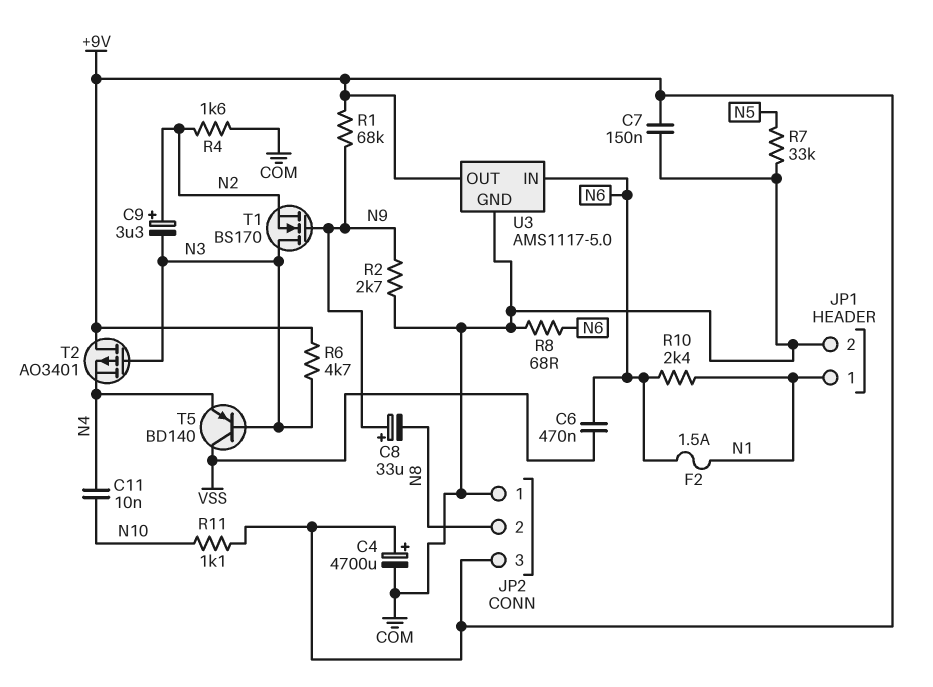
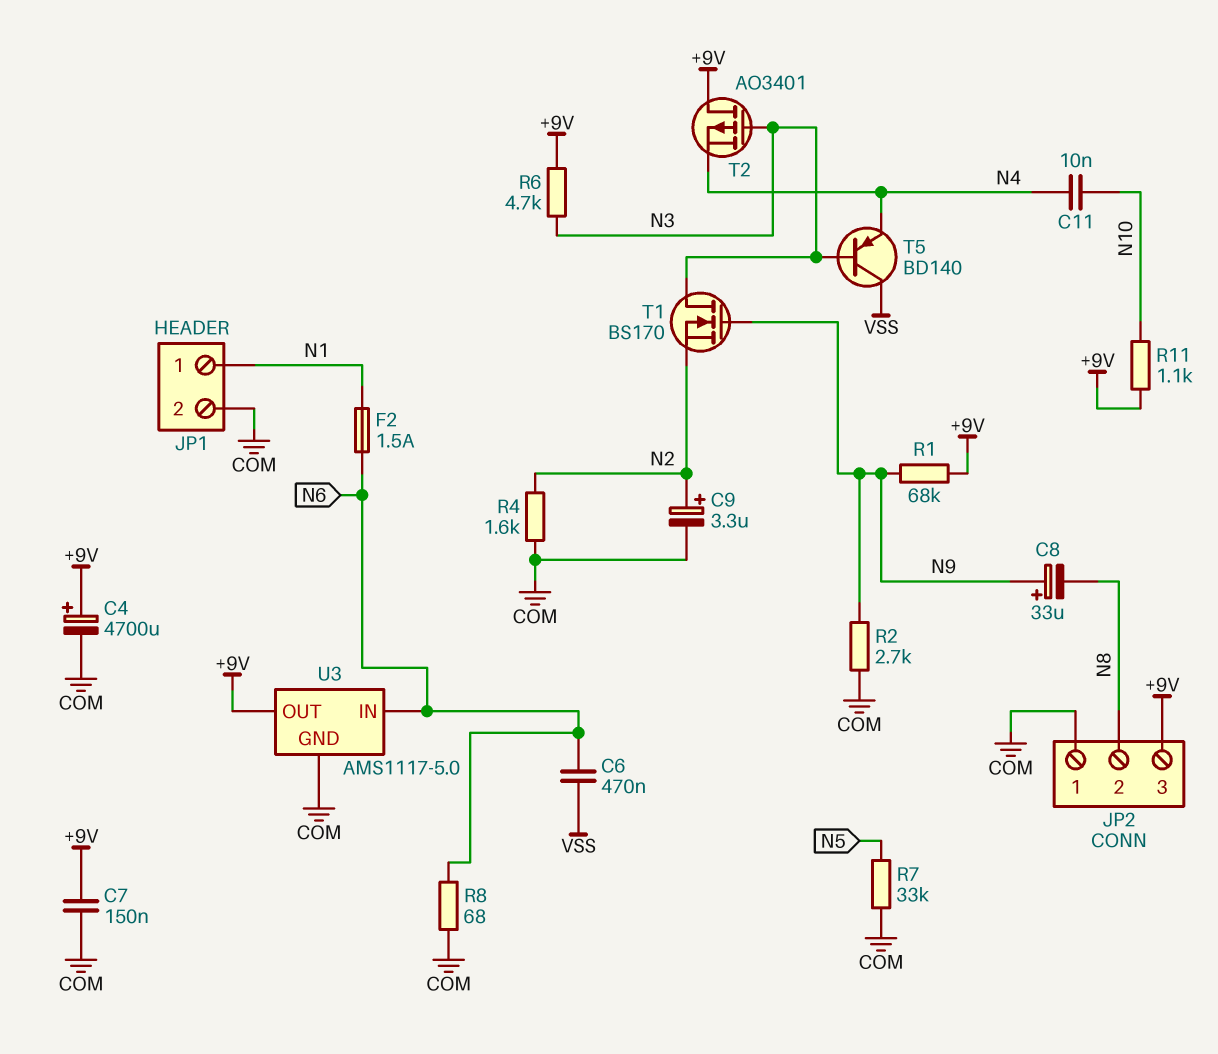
C9: 3.3uF (plus N2, minus N3) -> 3.3uF (plus N2, minus COM)
R10: 2.4k (N1, N6) -> none

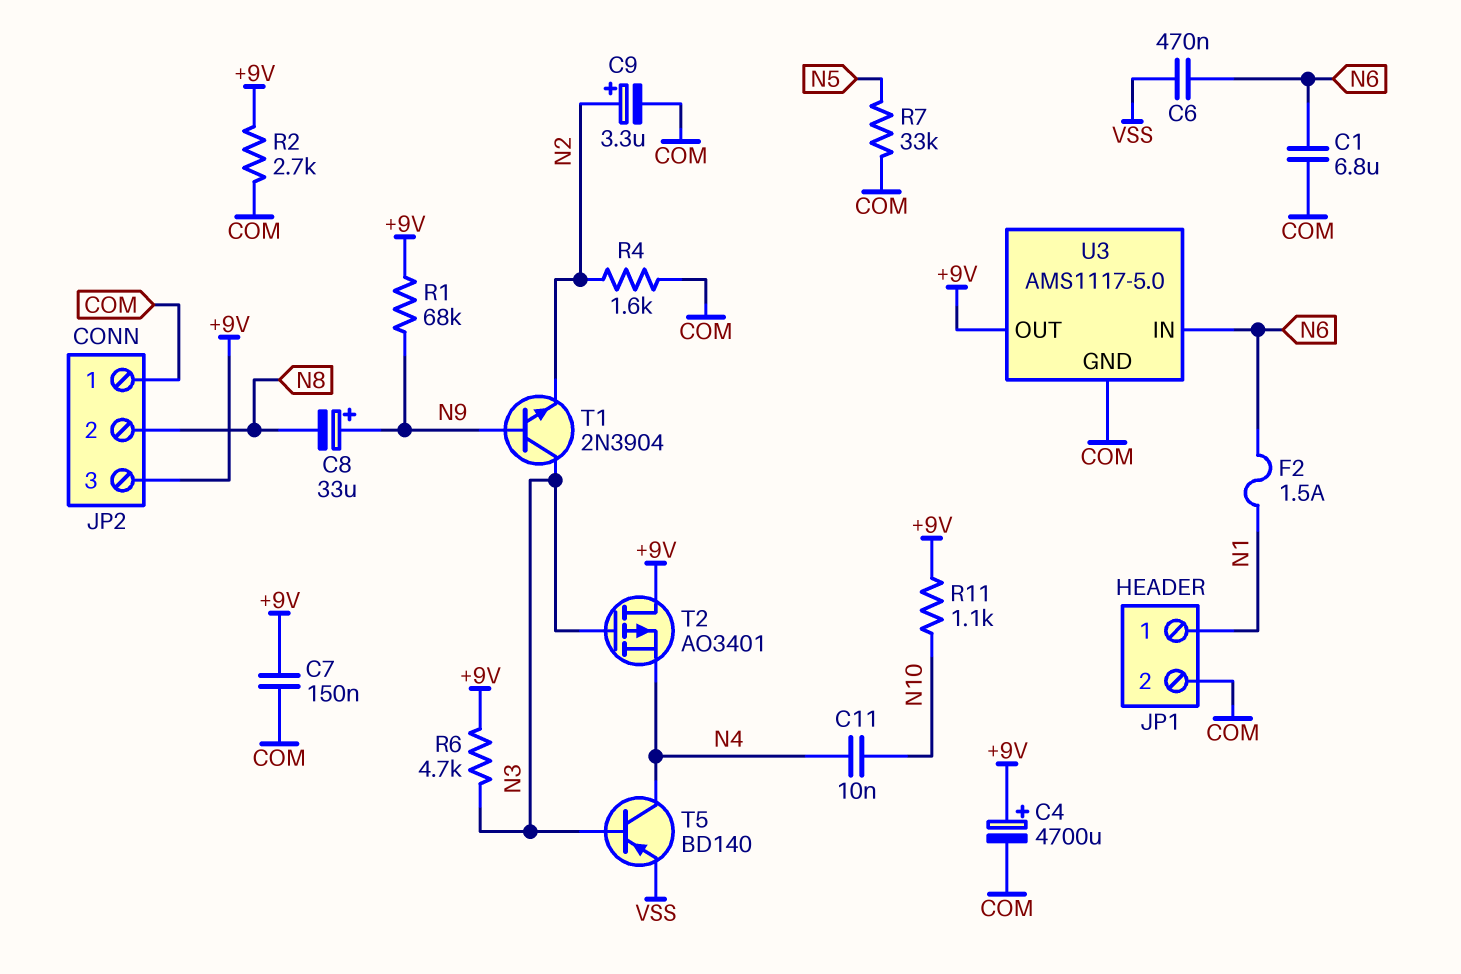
C1: none -> 6.8uF (COM, N6)
R2: 2.7k (COM, N9) -> 2.7k (+9V, COM)
R8: 68 (COM, N6) -> none
T1: NMOS BS170 (G N9, D N3, S N2) -> NPN 2N3904 (B N9, C N3, E N2)
T5: PNP BD140 (B N3, C VSS, E N4) -> PNP BD140 (B N3, C N4, E VSS)

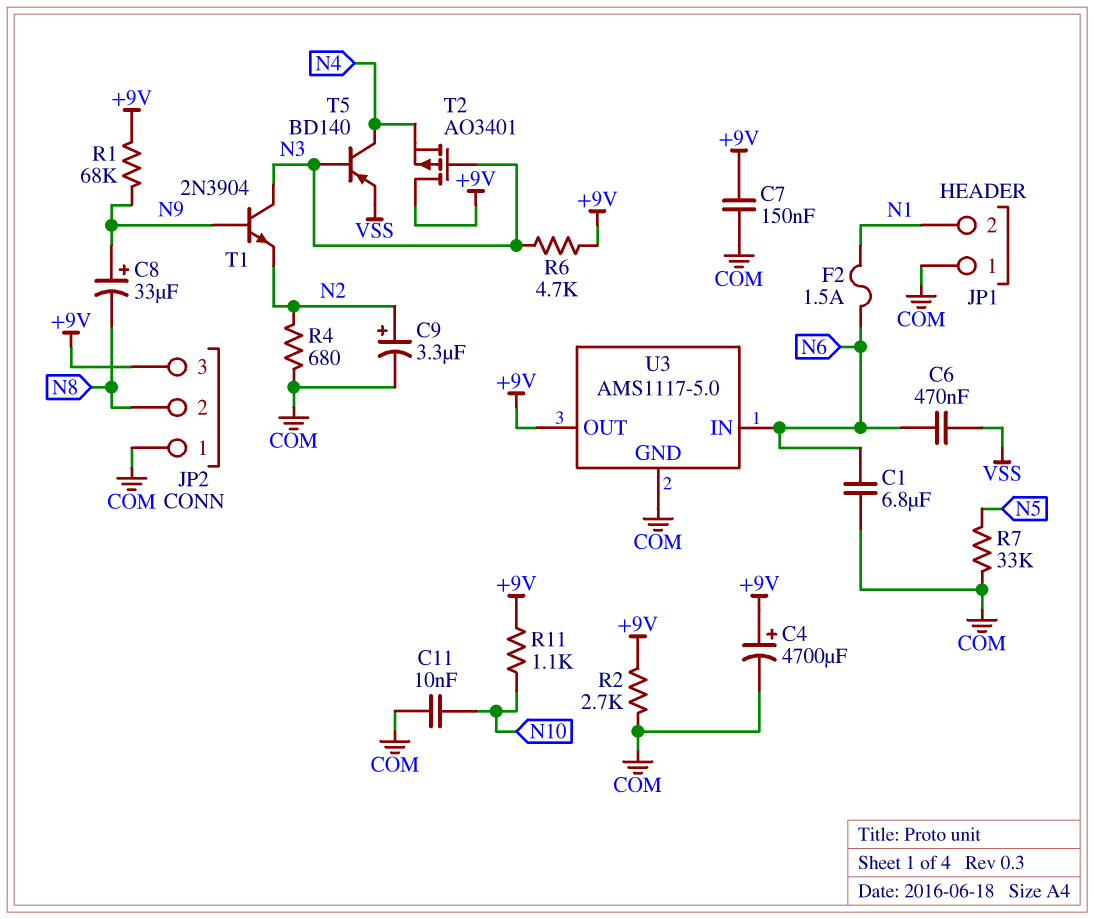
C11: 10nF (N4, N10) -> 10nF (COM, N10)
JP1 pin 1: N1 -> COM
JP1 pin 2: COM -> N1
R4: 1.6k (COM, N2) -> 680 (COM, N2)

